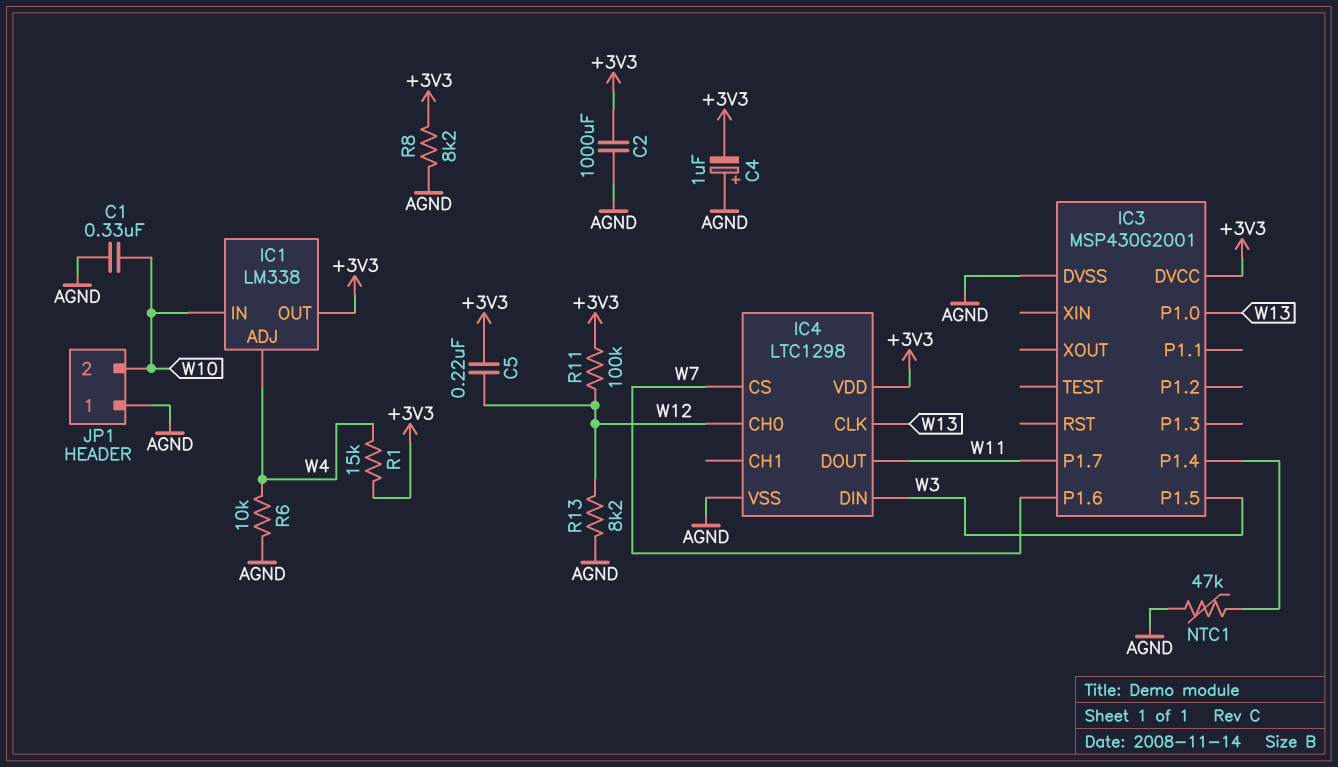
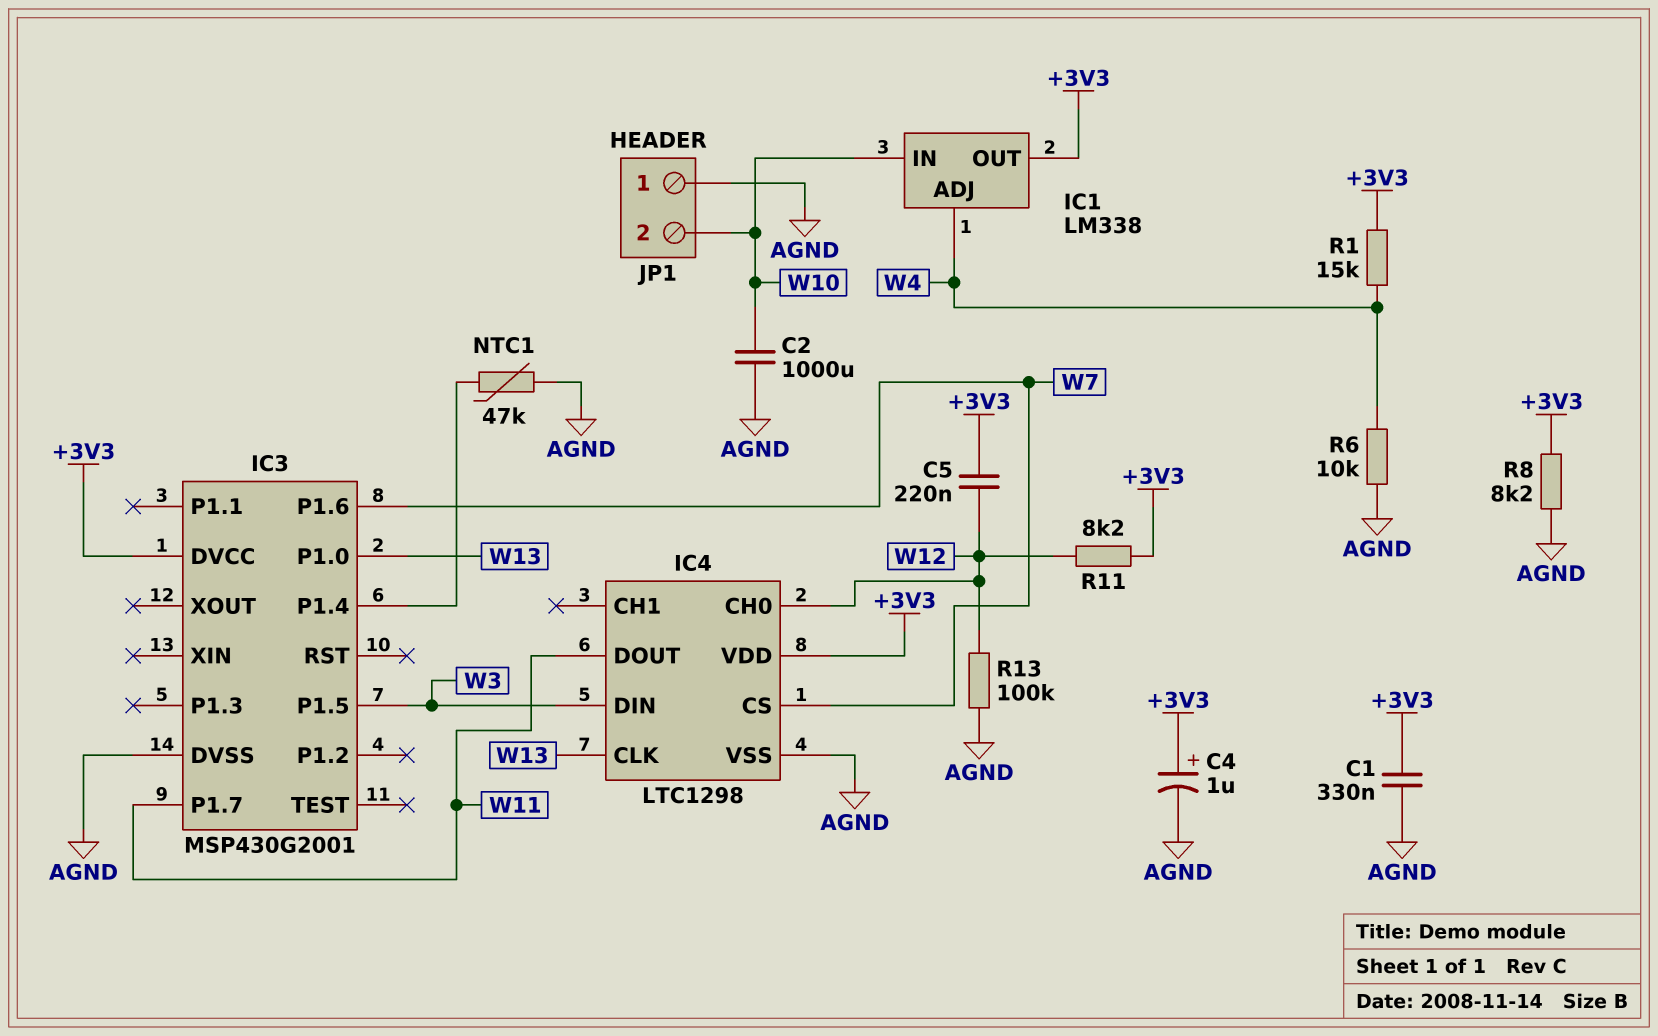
C1: 330nF (AGND, W10) -> 330nF (+3V3, AGND)
C2: 1000uF (+3V3, AGND) -> 1000uF (AGND, W10)
C4: 1uF (plus AGND, minus +3V3) -> 1uF (plus +3V3, minus AGND)
R11: 100k (+3V3, W12) -> 8.2k (+3V3, W12)
R13: 8.2k (AGND, W12) -> 100k (AGND, W12)

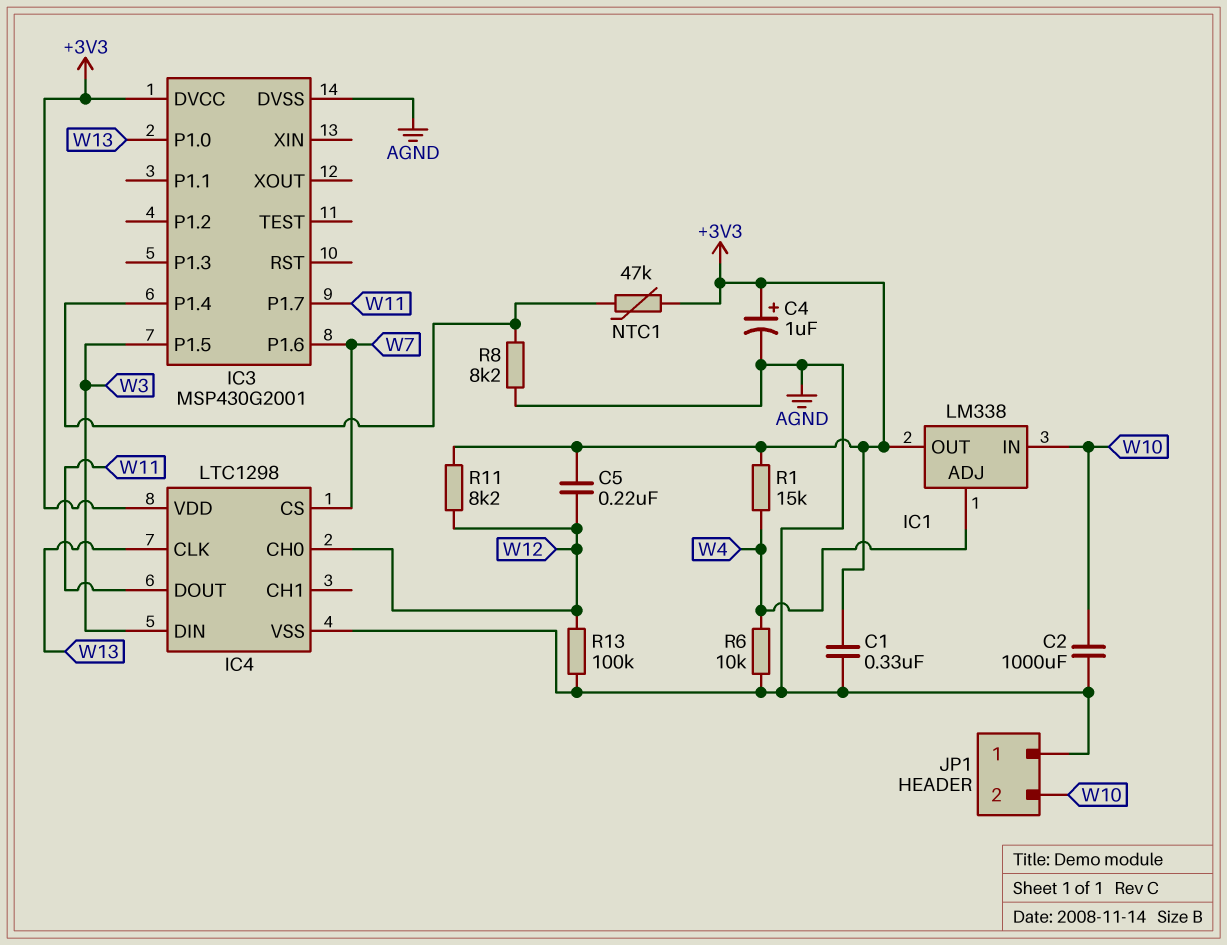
NTC1: 47k (AGND, IC3/P1.4) -> 47k (+3V3, IC3/P1.4)
R8: 8.2k (+3V3, AGND) -> 8.2k (AGND, IC3/P1.4)

